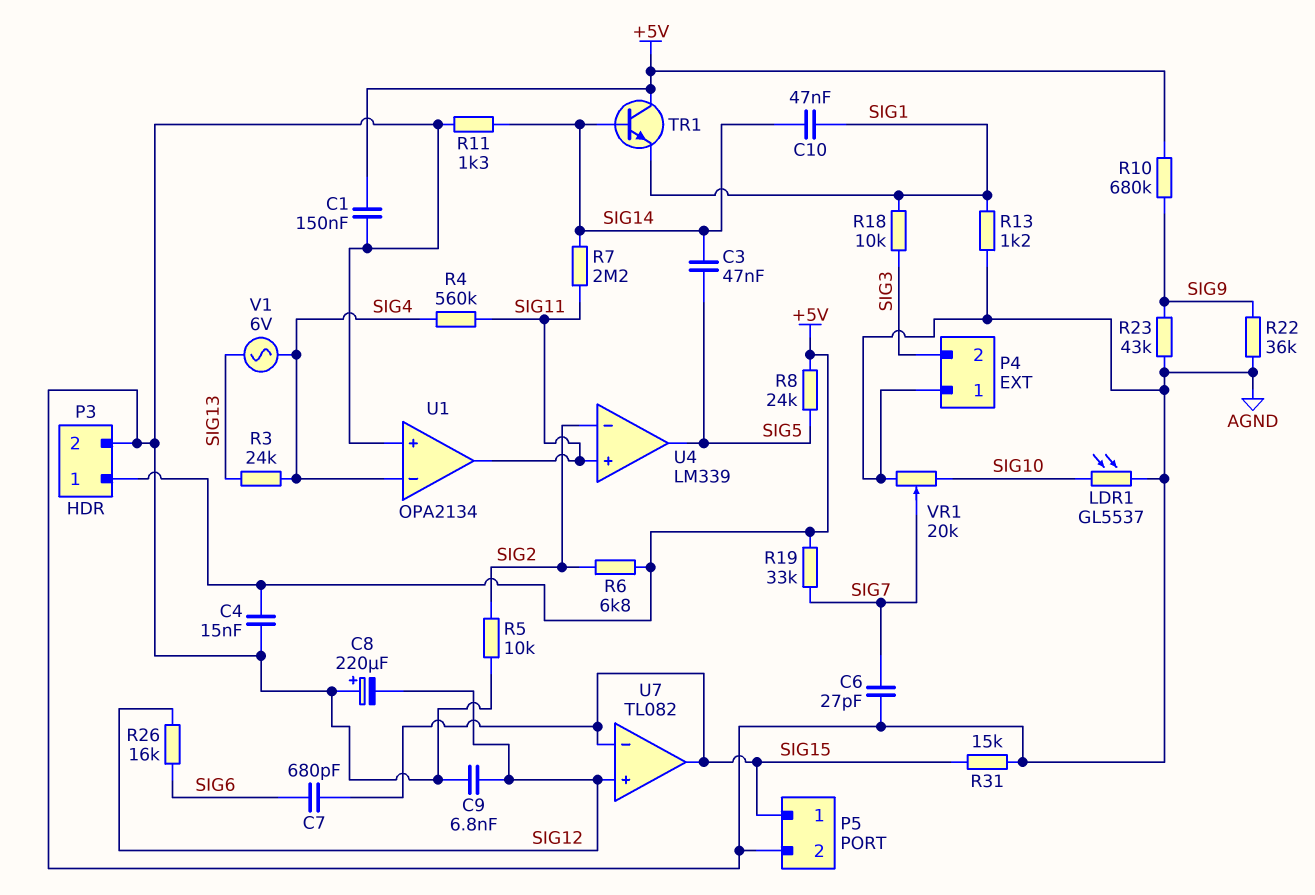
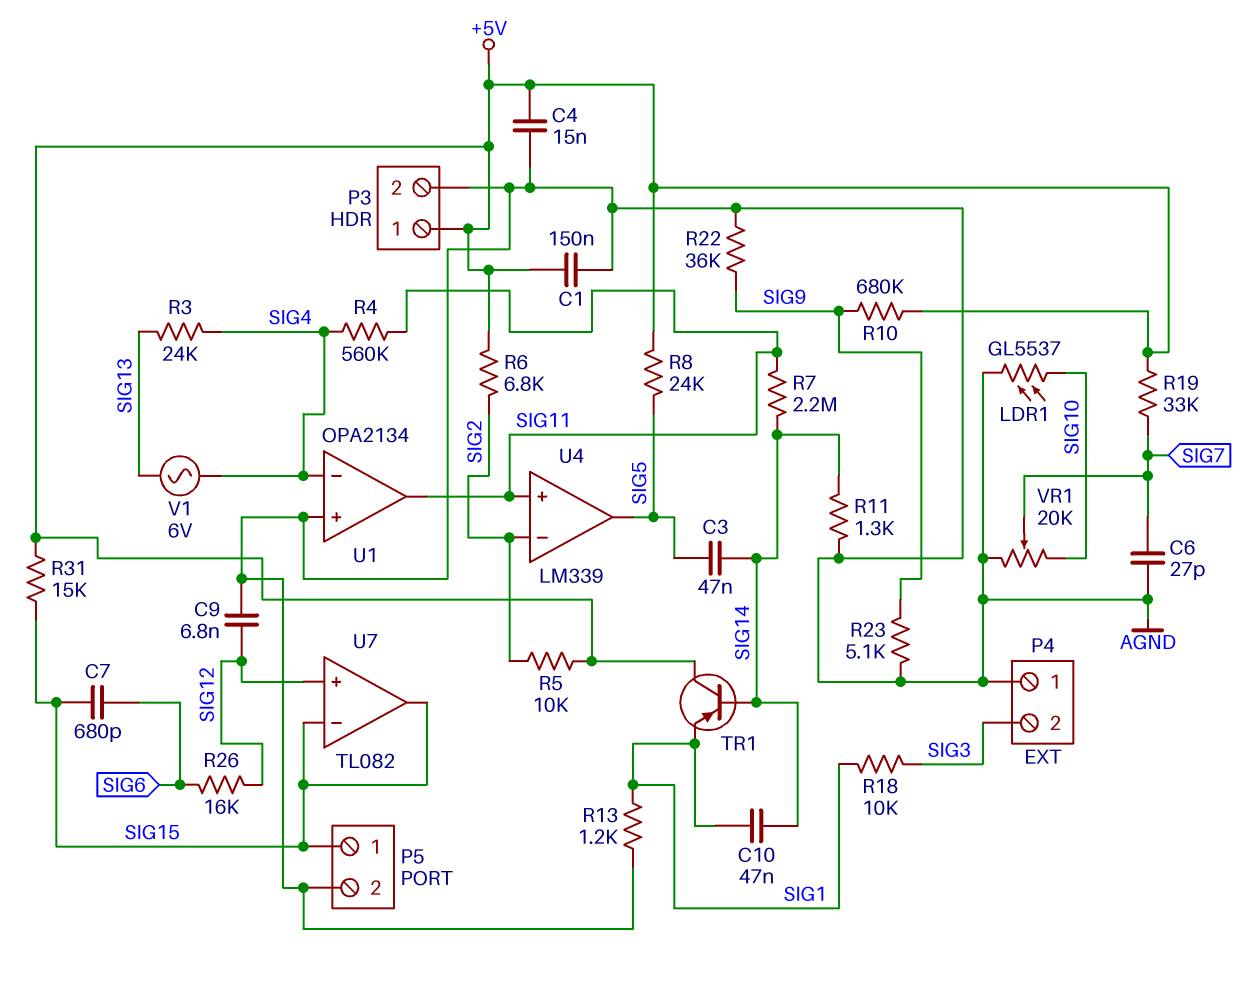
C8: 220uF (plus AGND, minus SIG12) -> none
R5: 10k (AGND, SIG2) -> 10k (+5V, SIG2)
R23: 43k (AGND, SIG9) -> 5.1k (AGND, SIG9)
R31: 15k (AGND, SIG15) -> 15k (+5V, SIG15)
TR1: NPN (B SIG14, C +5V, E SIG1) -> PNP (B SIG14, C +5V, E SIG1)

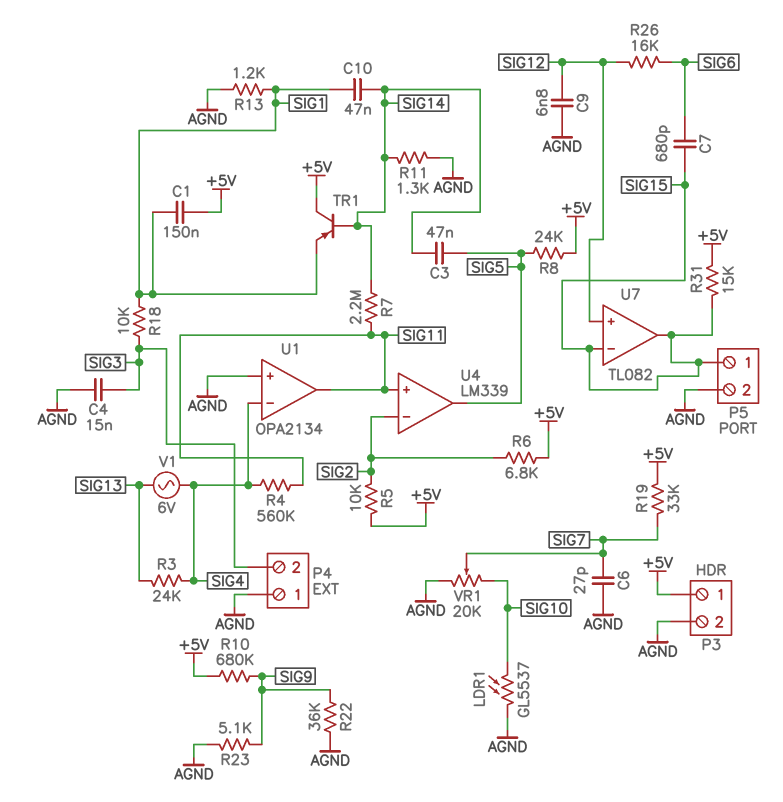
C1: 150nF (+5V, AGND) -> 150nF (+5V, SIG1)
C4: 15nF (+5V, AGND) -> 15nF (AGND, SIG3)

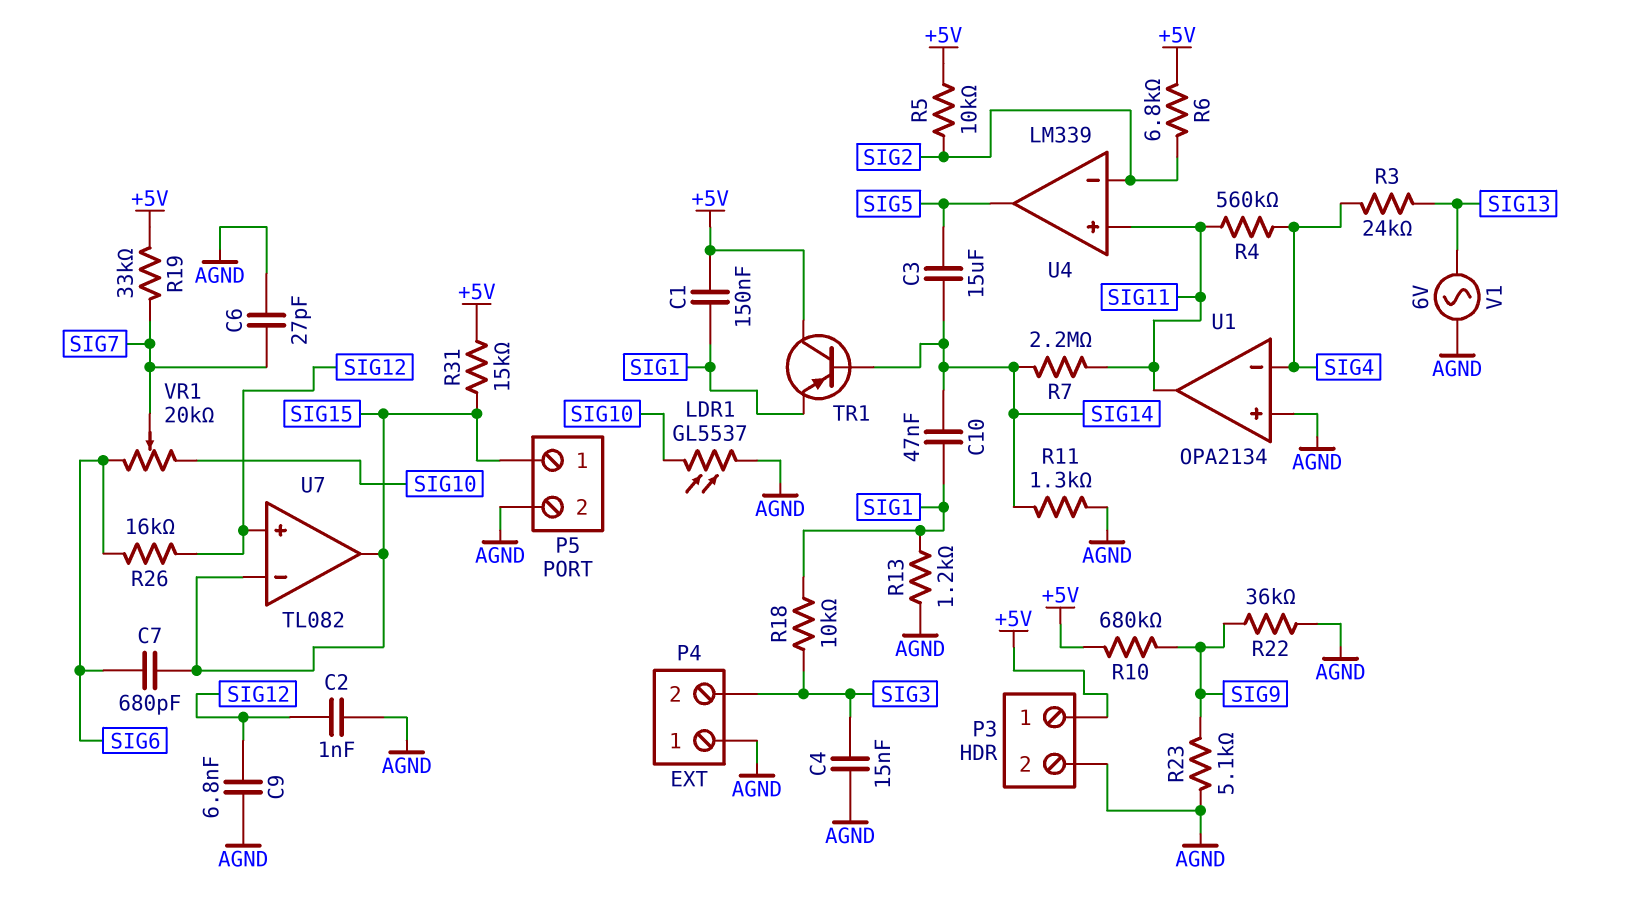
C2: none -> 1nF (AGND, SIG12)
C3: 47nF (SIG5, SIG14) -> 15uF (SIG5, SIG14)
R8: 24k (+5V, SIG5) -> none
V1: AC 6V (SIG4, SIG13) -> AC 6V (AGND, SIG13)
VR1: 20k (AGND, SIG10, wiper SIG7) -> 20k (SIG6, SIG10, wiper SIG7)

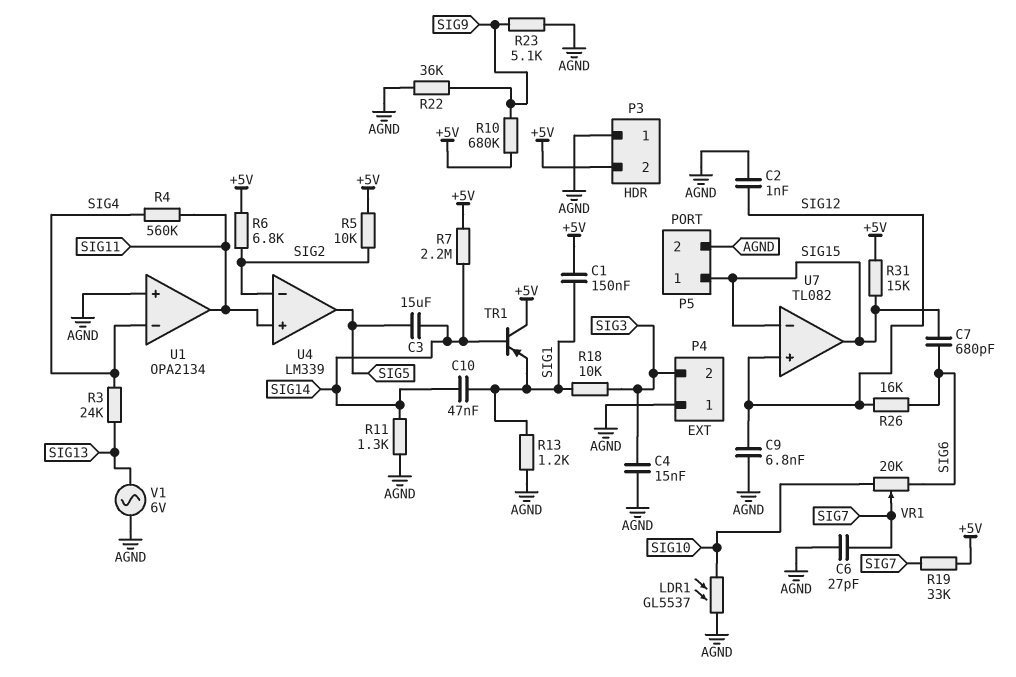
P3 pin 1: +5V -> AGND
P3 pin 2: AGND -> +5V
R7: 2.2M (SIG11, SIG14) -> 2.2M (+5V, SIG14)

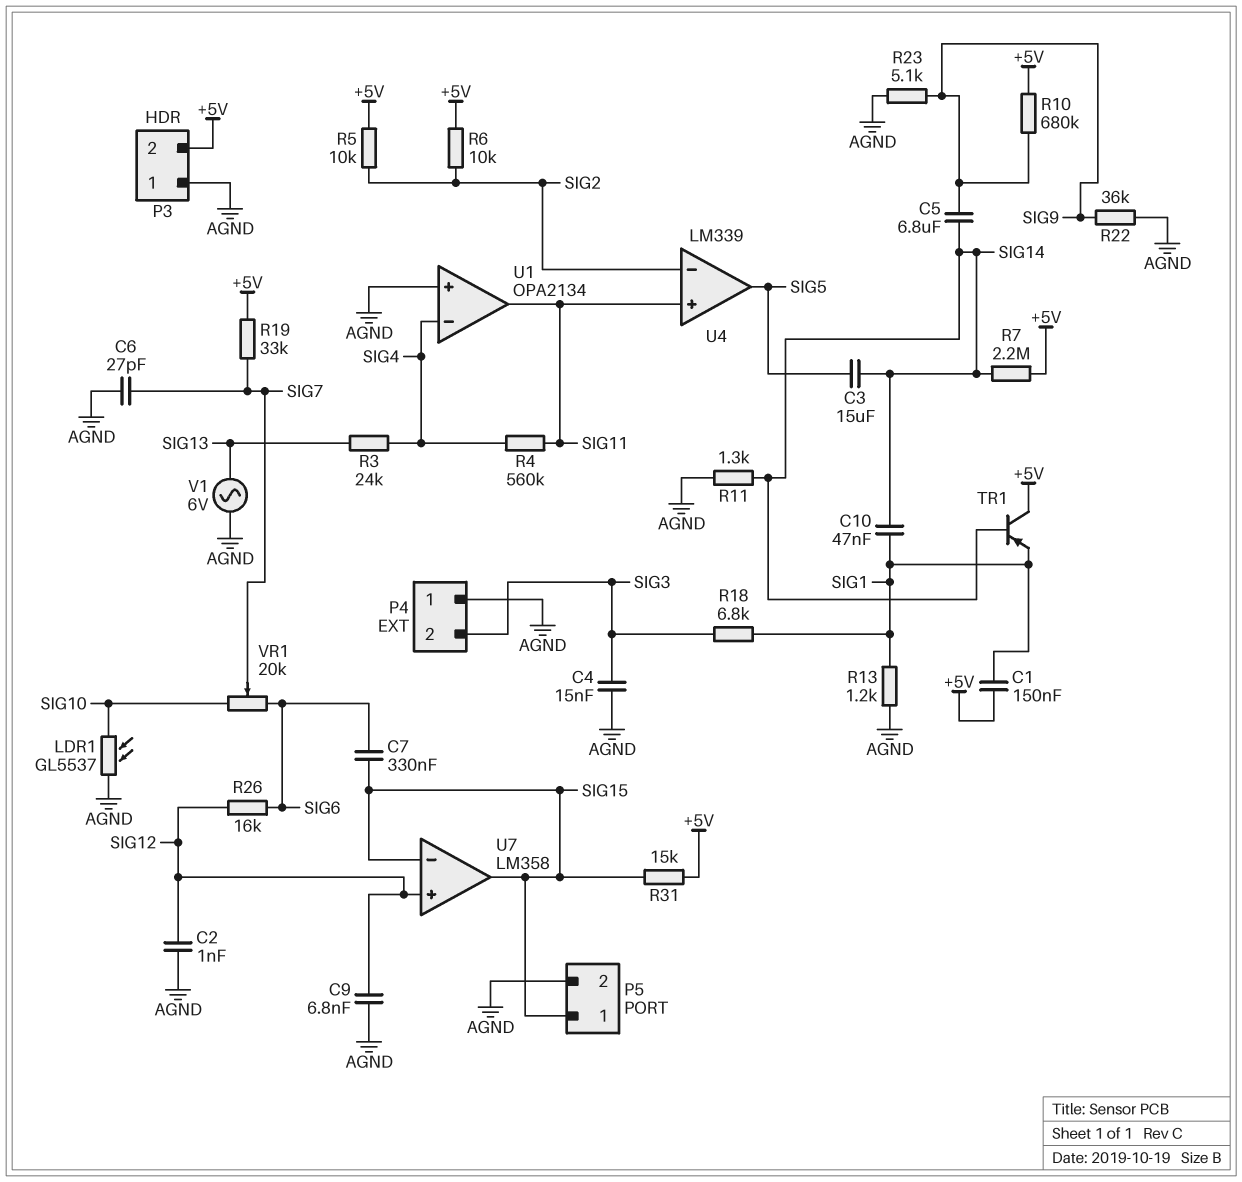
C5: none -> 6.8uF (SIG9, SIG14)
C7: 680pF (SIG6, SIG15) -> 330nF (SIG6, SIG15)
R6: 6.8k (+5V, SIG2) -> 10k (+5V, SIG2)
R18: 10k (SIG1, SIG3) -> 6.8k (SIG1, SIG3)
U7: TL082 -> LM358

